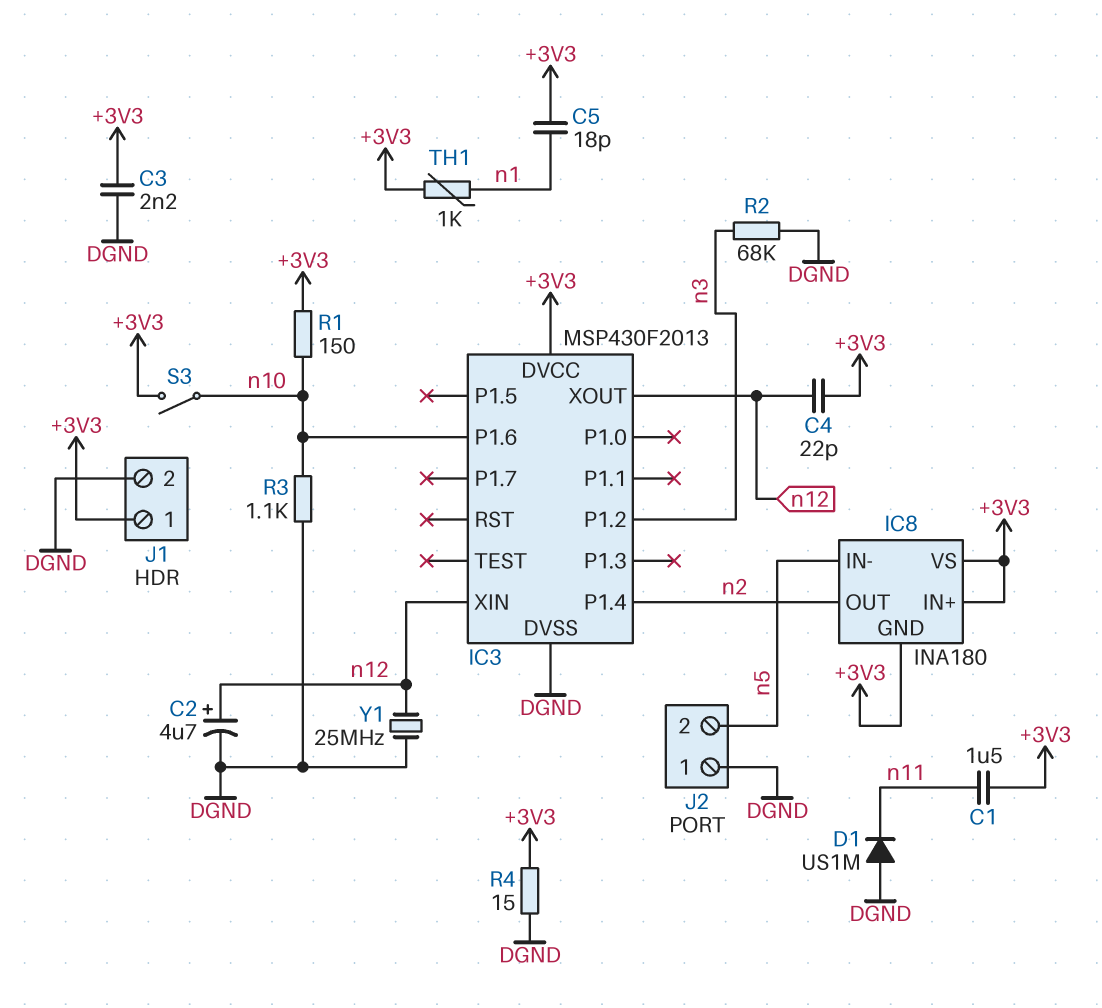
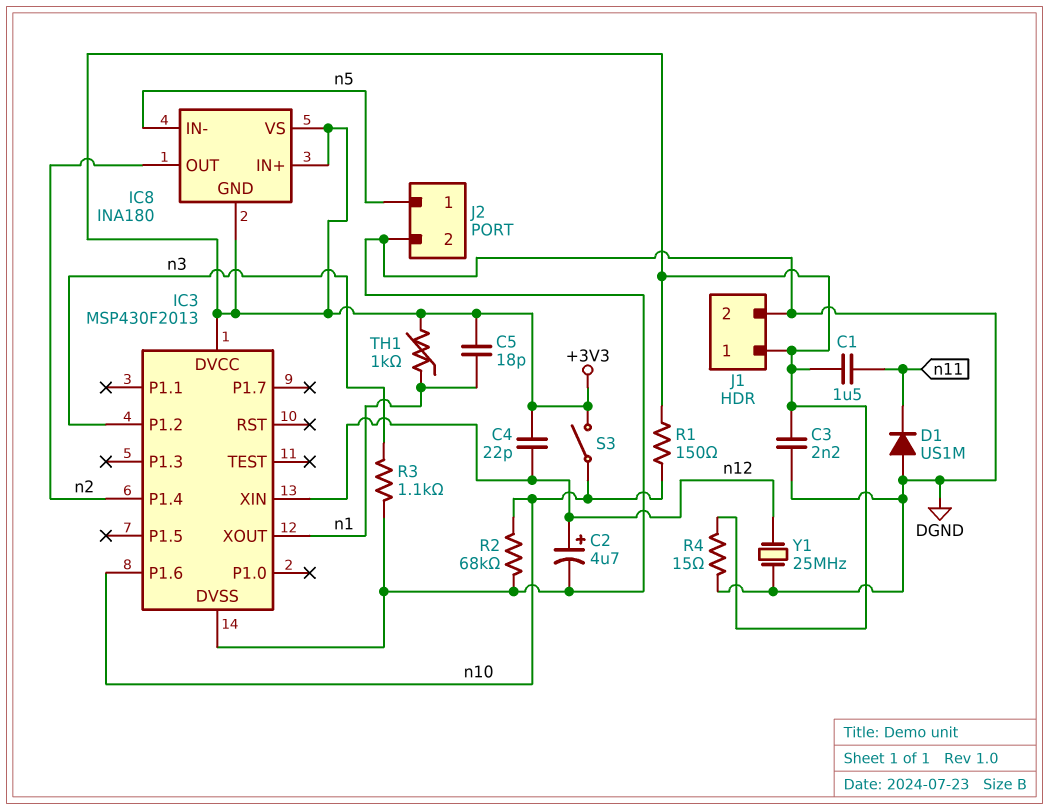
IC3 pin XOUT: n12 -> n1
J2 pin 1: DGND -> n5
J2 pin 2: n5 -> DGND
R2: 68k (DGND, n3) -> 68k (DGND, n10)
R3: 1.1k (DGND, n10) -> 1.1k (DGND, n3)

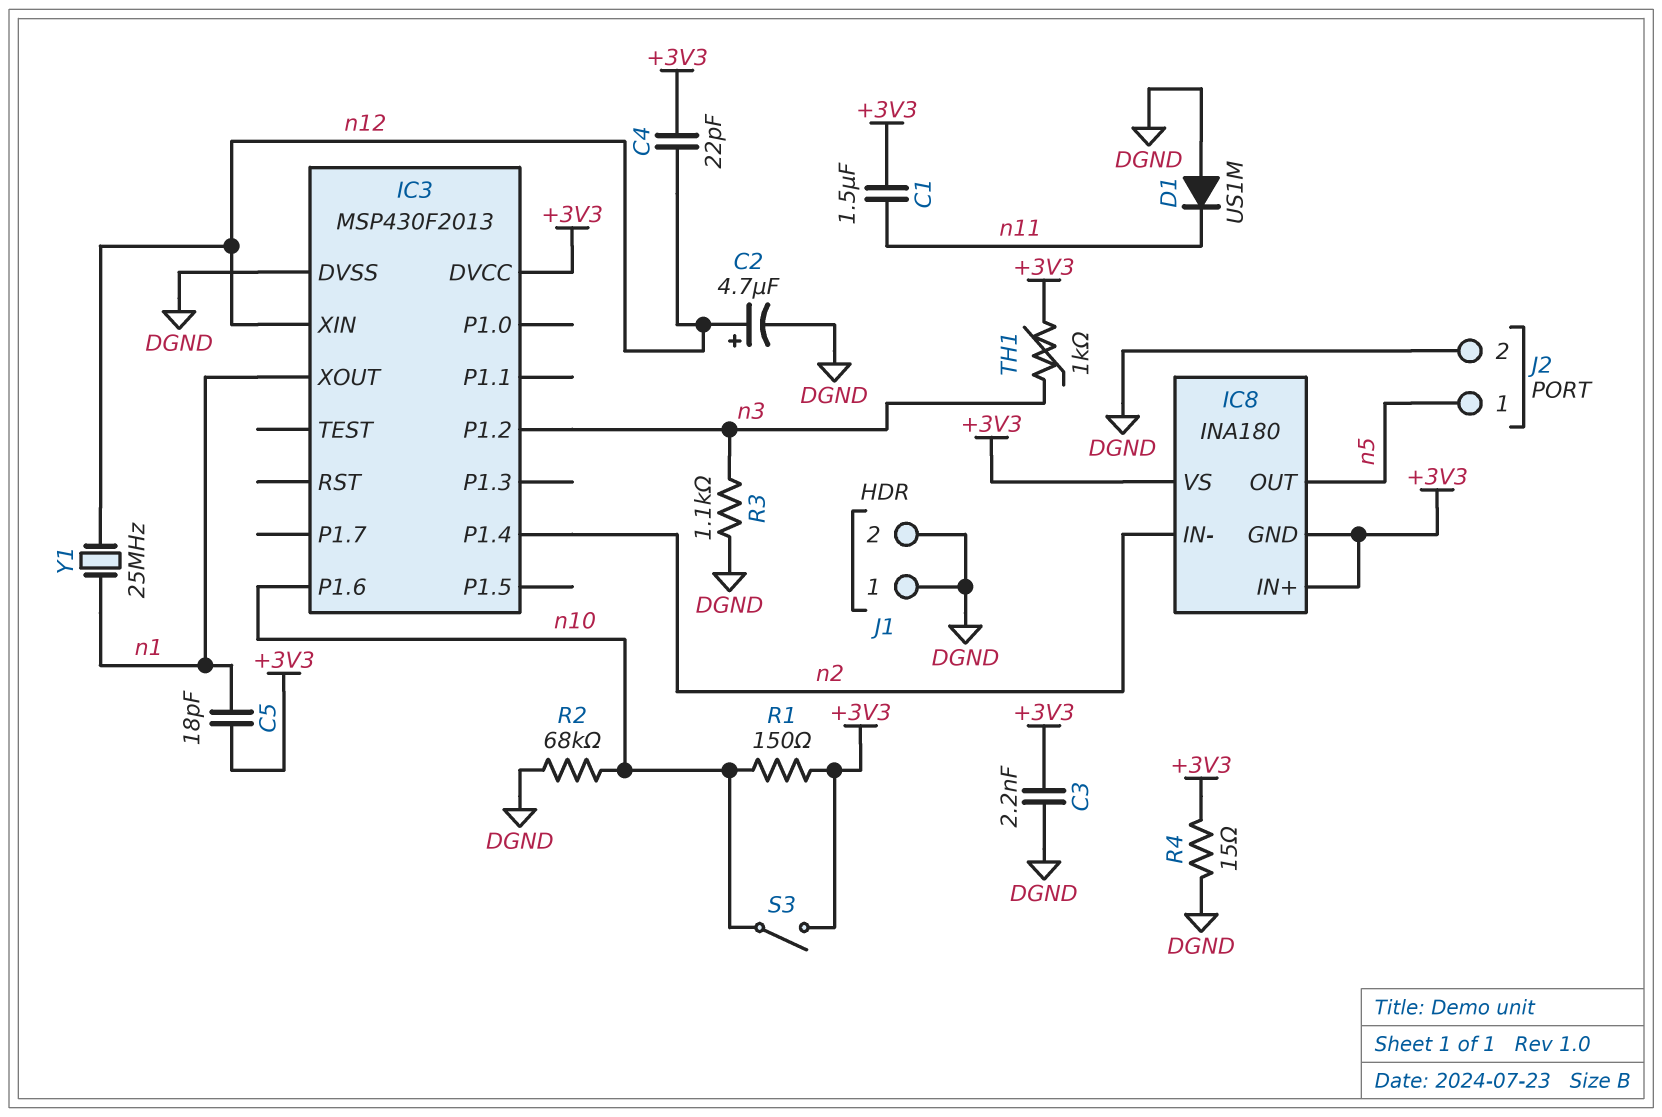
IC8 pin IN-: n5 -> n2
IC8 pin OUT: n2 -> n5
J1 pin 1: +3V3 -> DGND
TH1: 1k (+3V3, n1) -> 1k (+3V3, n3)
Y1: 25MHz (DGND, n12) -> 25MHz (n1, n12)

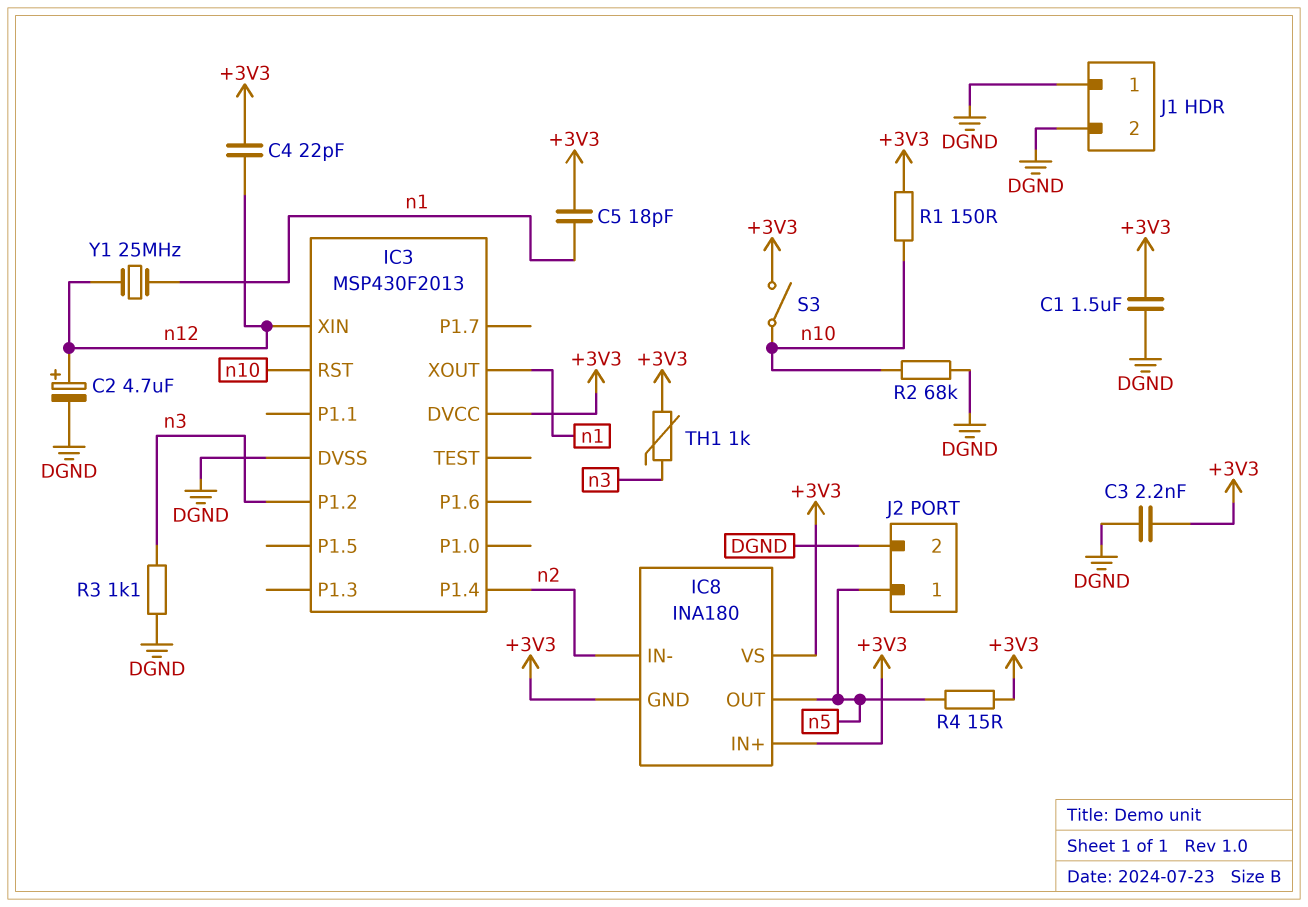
C1: 1.5uF (+3V3, n11) -> 1.5uF (+3V3, DGND)
D1: diode US1M (A DGND, K n11) -> none
IC3 pin P1.6: n10 -> none
IC3 pin RST: none -> n10
R4: 15 (+3V3, DGND) -> 15 (+3V3, n5)

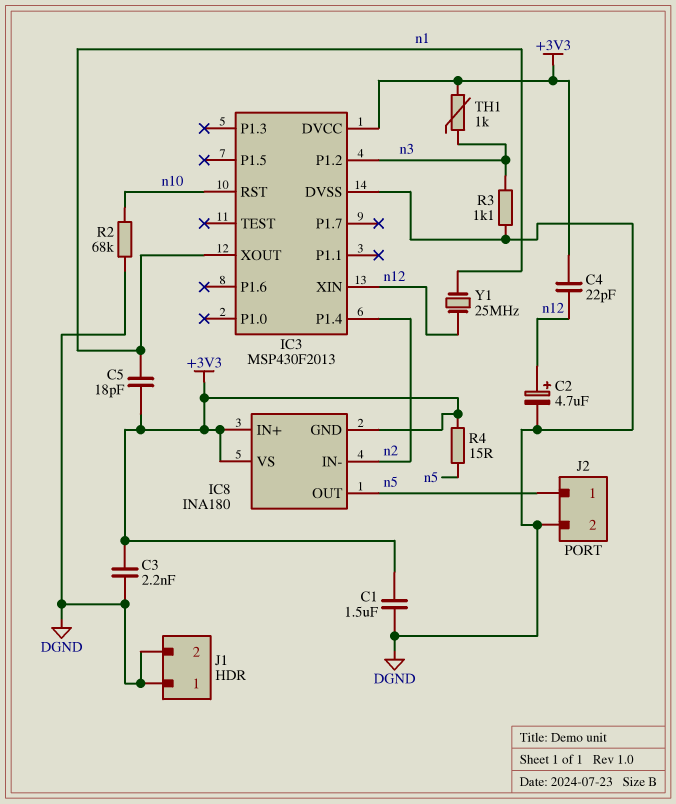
R1: 150 (+3V3, n10) -> none
S3: switch (+3V3, n10) -> none

